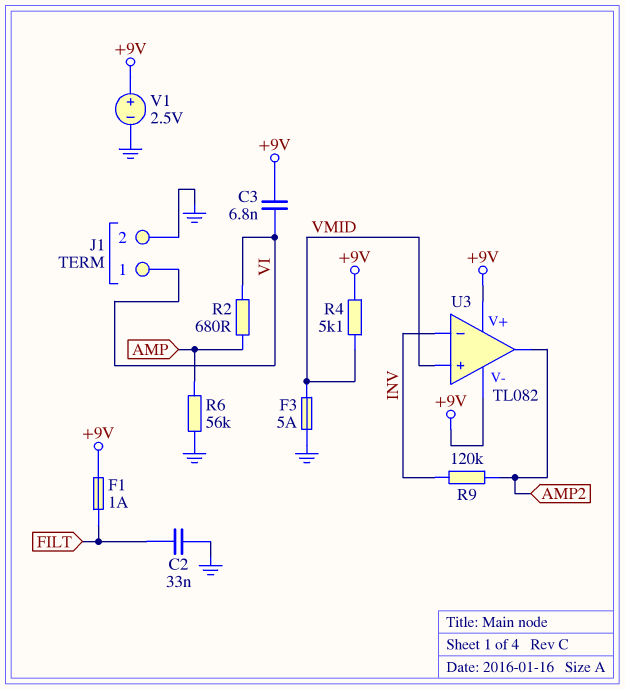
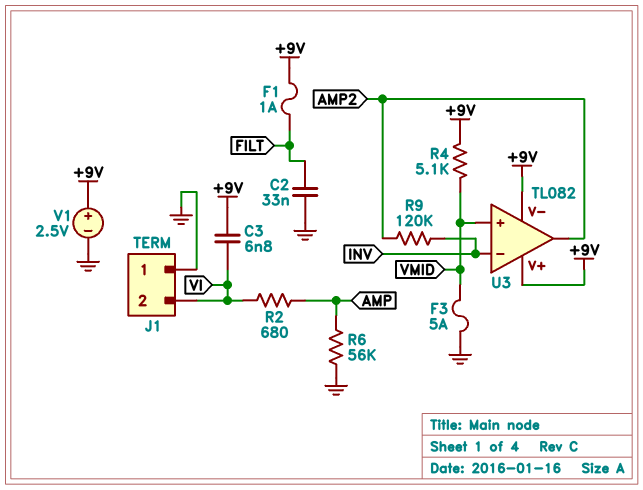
J1 pin 1: VI -> GND
J1 pin 2: GND -> VI

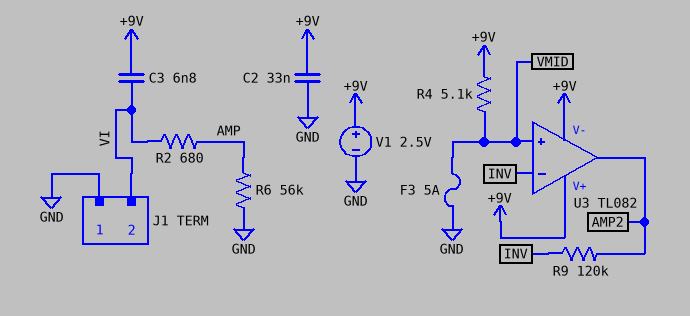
C2: 33nF (FILT, GND) -> 33nF (+9V, GND)
F1: 1A (+9V, FILT) -> none

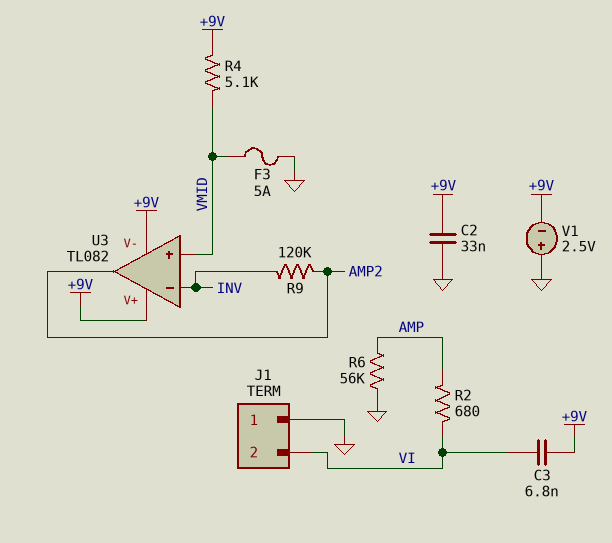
V1: 2.5V (plus +9V, minus GND) -> 2.5V (plus GND, minus +9V)

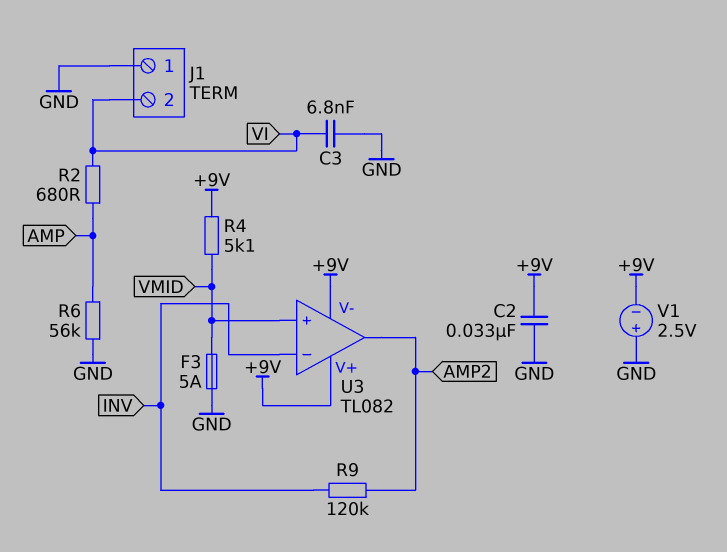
C3: 6.8nF (+9V, VI) -> 6.8nF (GND, VI)

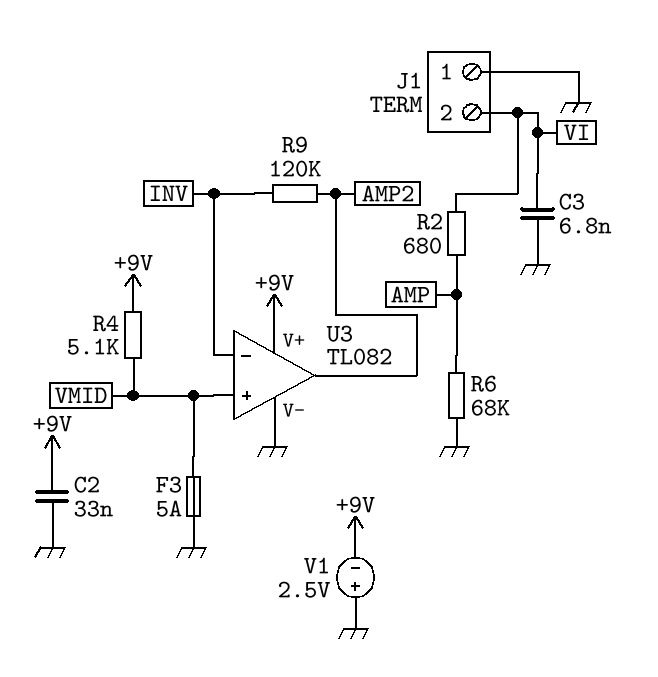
R6: 56k (AMP, GND) -> 68k (AMP, GND)
U3 pin V-: +9V -> GND

